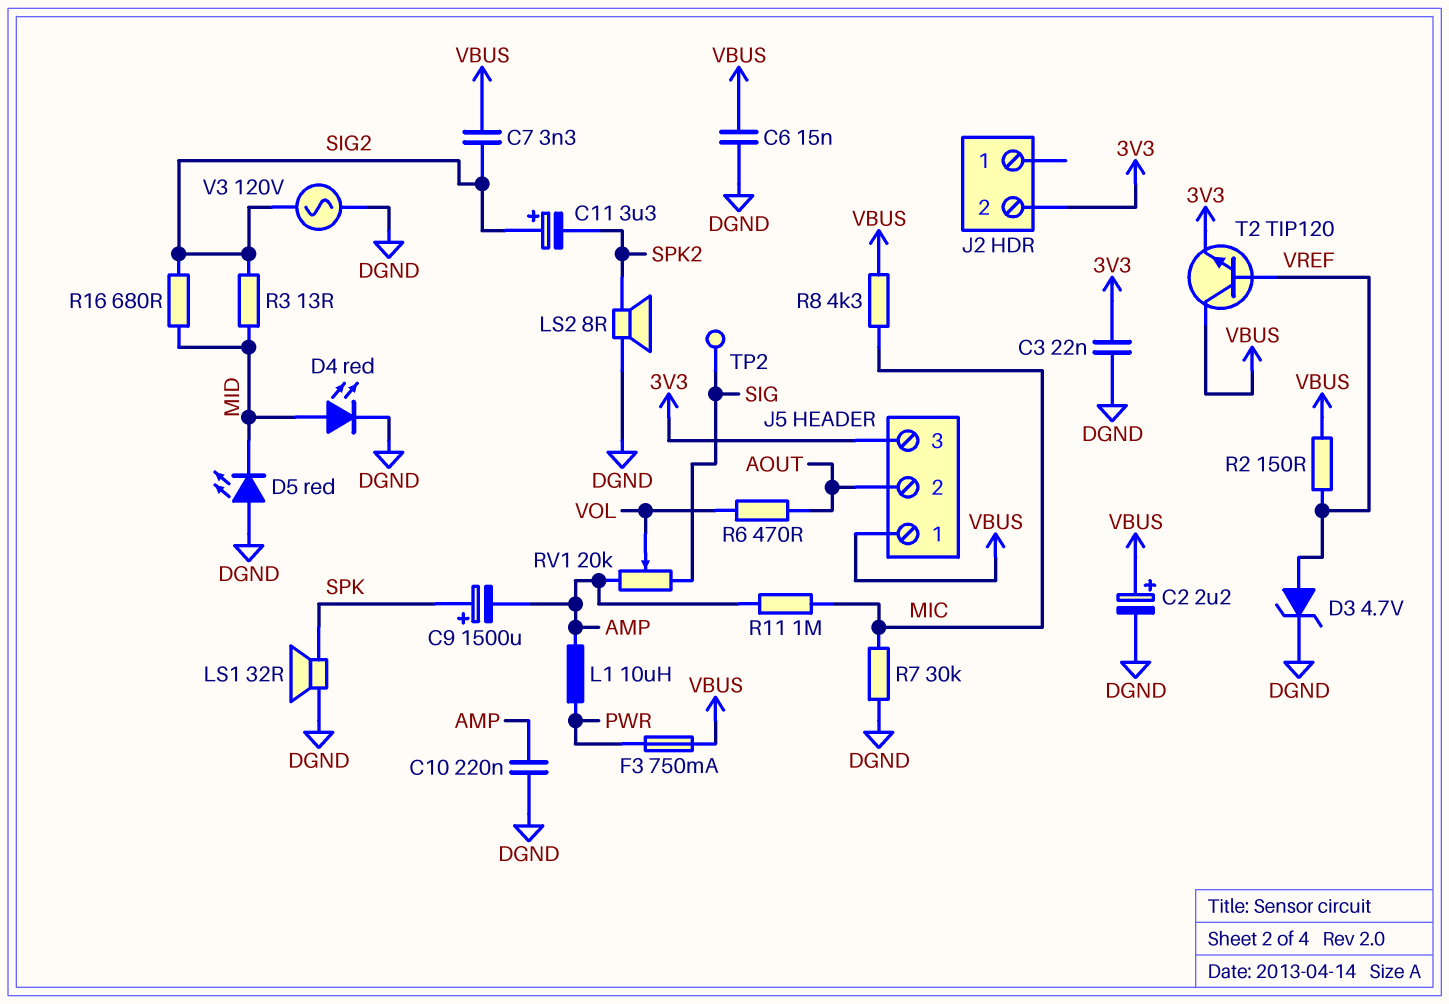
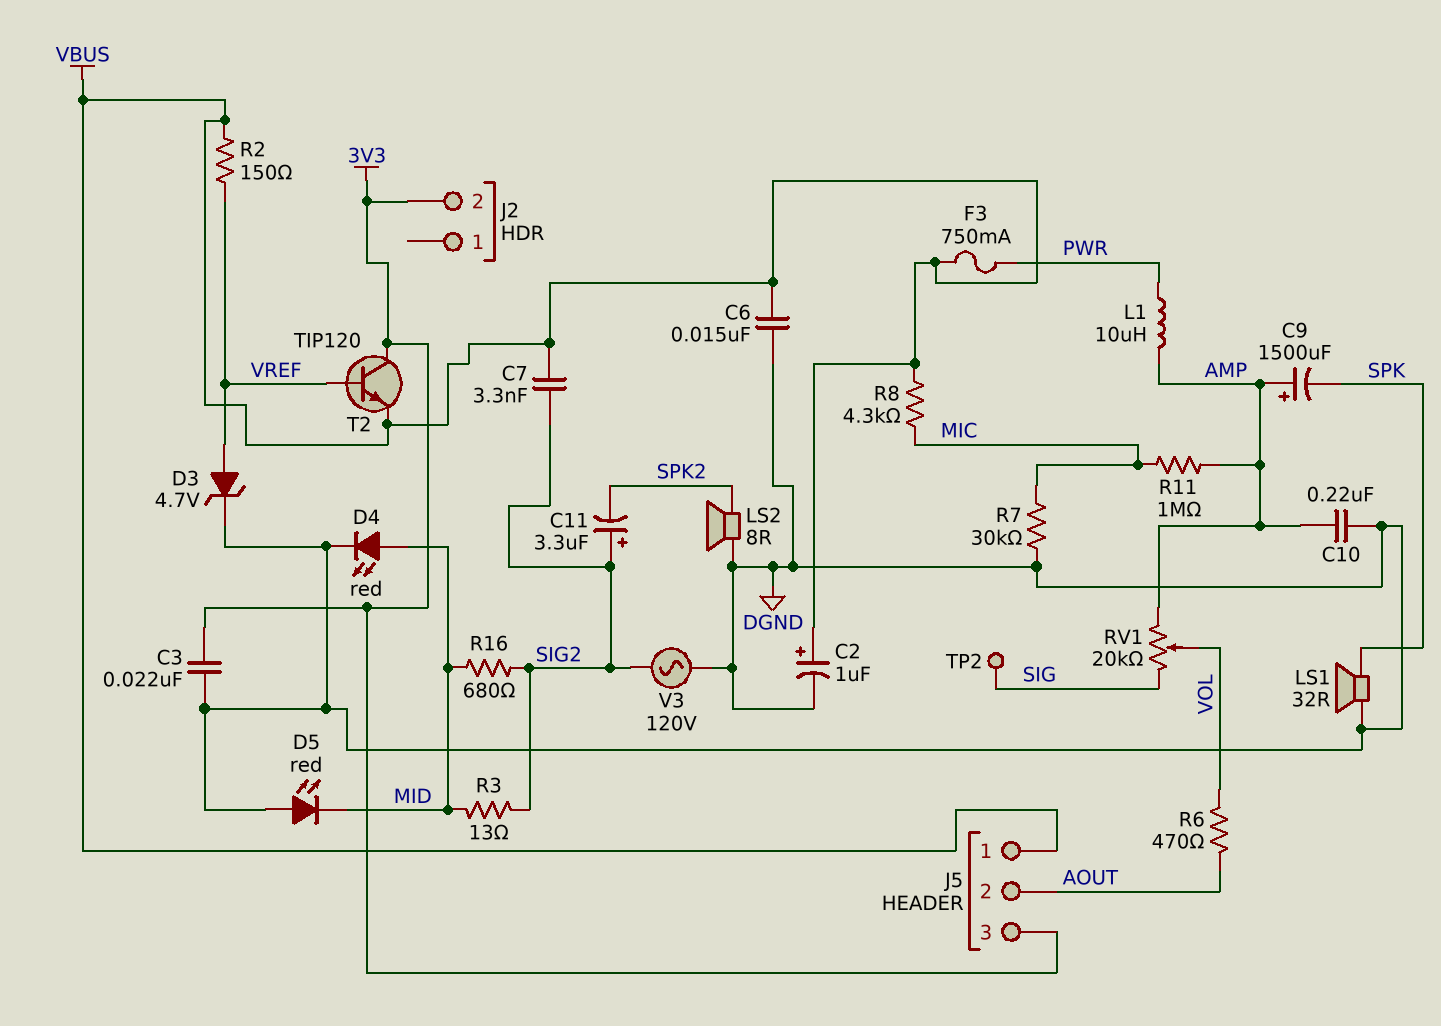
C2: 2.2uF (plus VBUS, minus DGND) -> 1uF (plus VBUS, minus DGND)
C9: 1500uF (plus SPK, minus AMP) -> 1500uF (plus AMP, minus SPK)
T2: NPN TIP120 (B VREF, C VBUS, E 3V3) -> NPN TIP120 (B VREF, C 3V3, E VBUS)

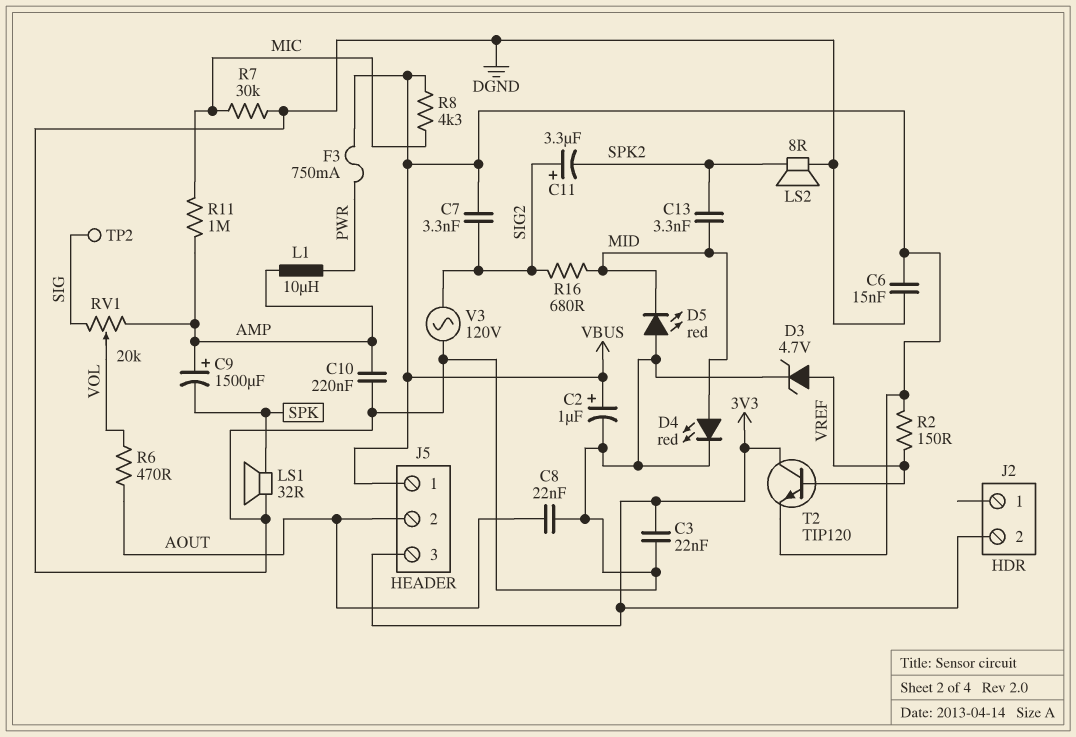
C8: none -> 22nF (AOUT, DGND)
C13: none -> 3.3nF (MID, SPK2)
R3: 13 (MID, SIG2) -> none

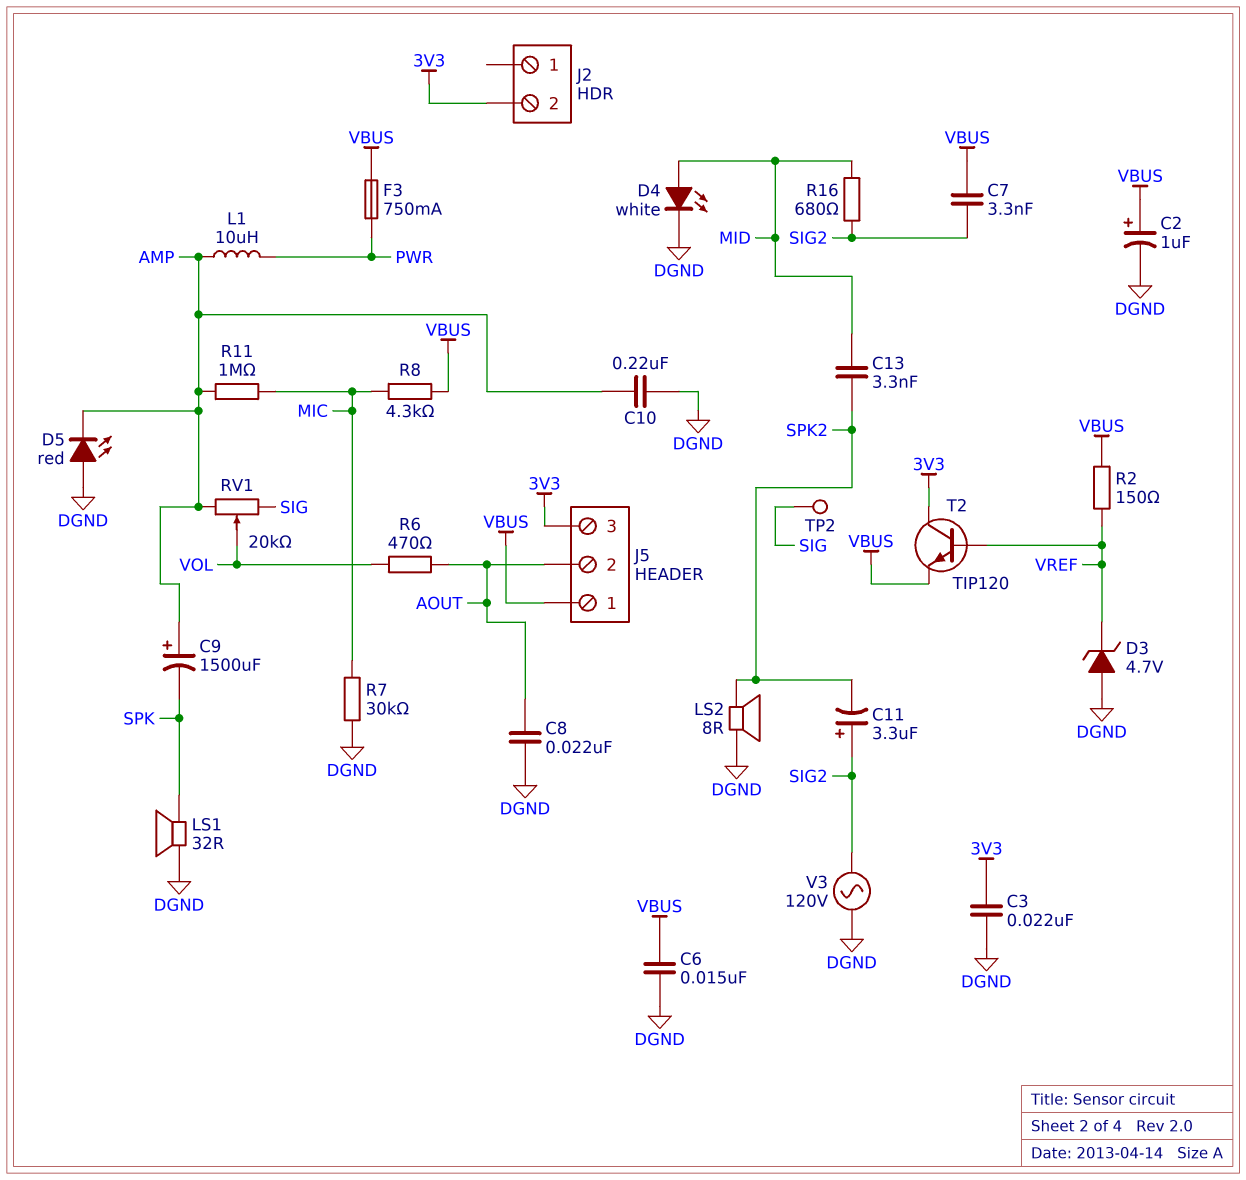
D3: zener 4.7V (A VREF, K DGND) -> zener 4.7V (A DGND, K VREF)
D4: LED red (A MID, K DGND) -> LED white (A MID, K DGND)
D5: LED red (A DGND, K MID) -> LED red (A DGND, K AMP)

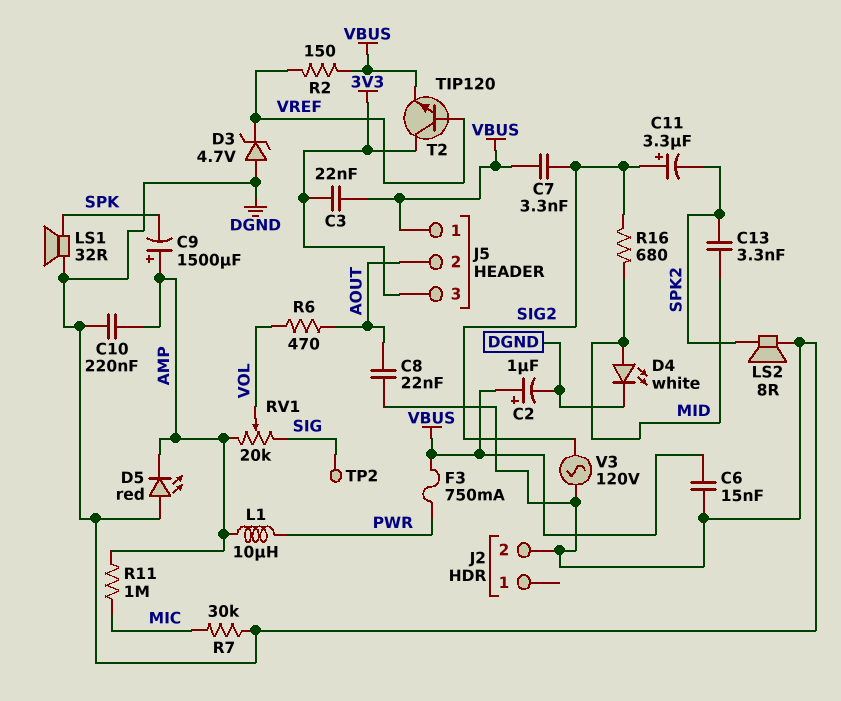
C3: 22nF (3V3, DGND) -> 22nF (3V3, VBUS)
J2 pin 2: 3V3 -> DGND
R8: 4.3k (MIC, VBUS) -> none

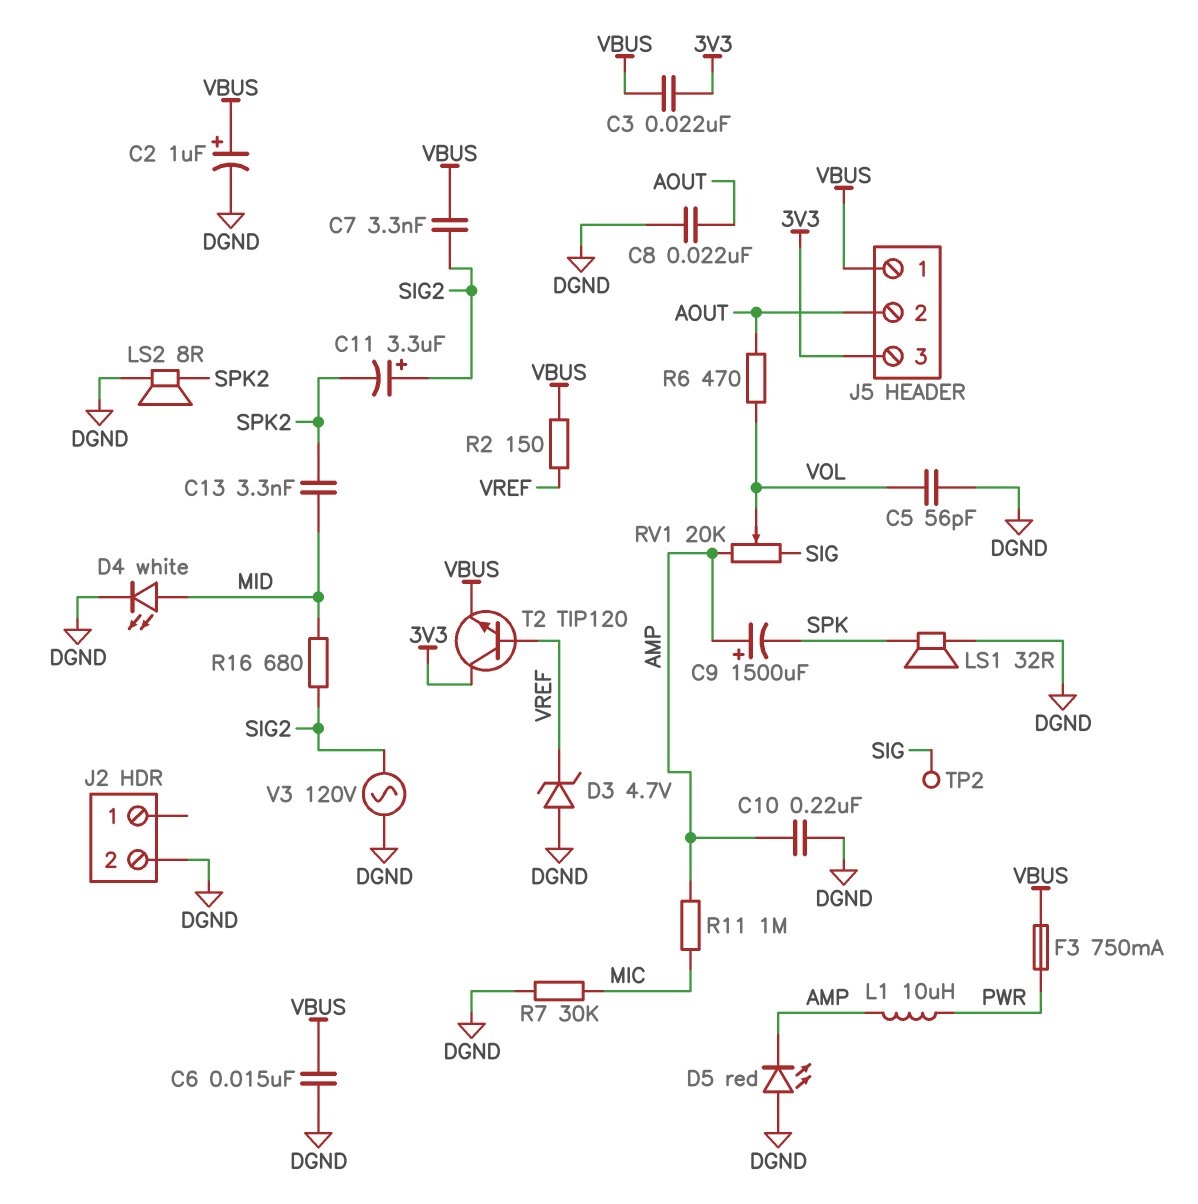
C5: none -> 56pF (DGND, VOL)

